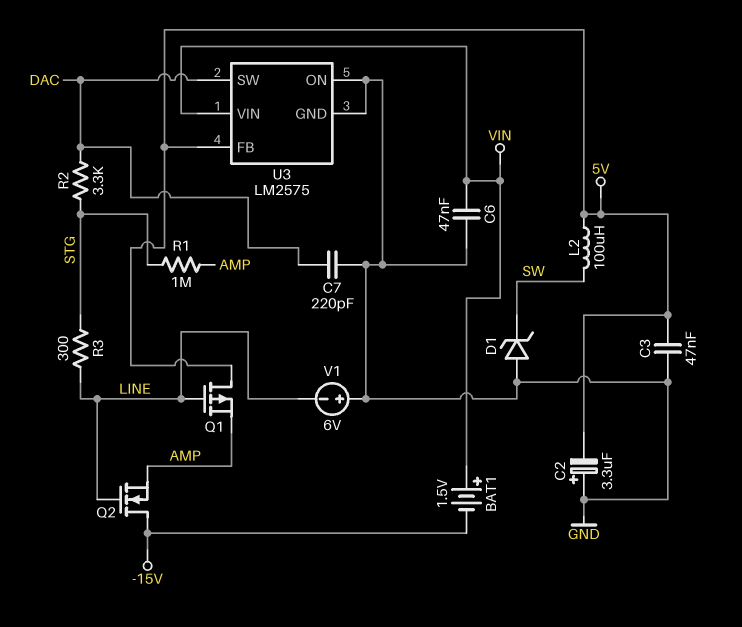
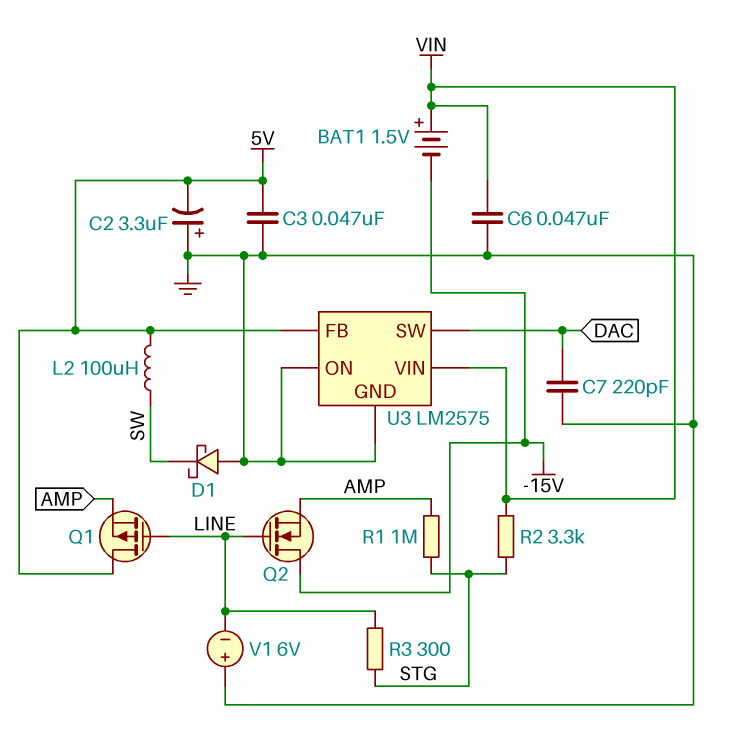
D1: zener (A GND, K SW) -> schottky (A GND, K SW)
R2: 3.3k (DAC, STG) -> 3.3k (STG, VIN)

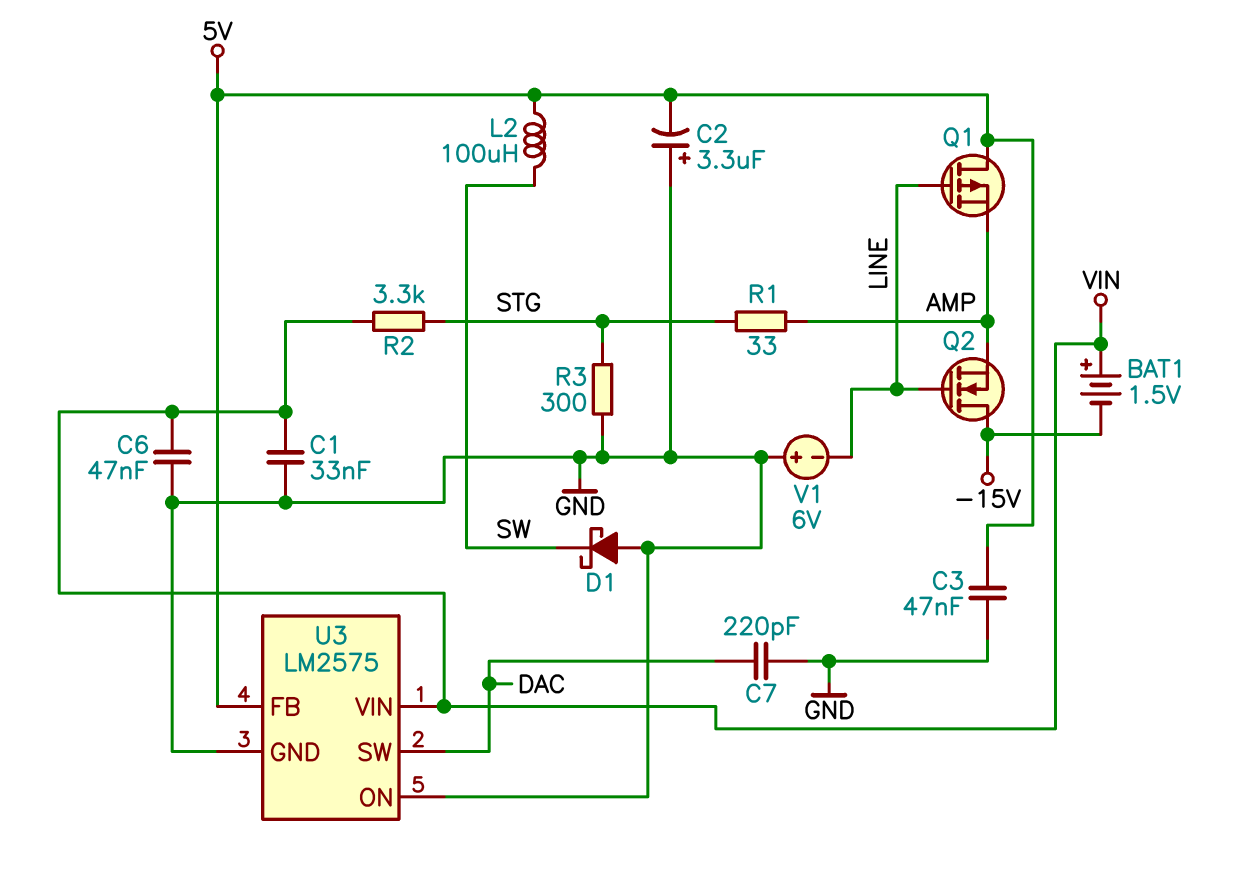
C1: none -> 33nF (GND, VIN)
R1: 1M (AMP, STG) -> 33 (AMP, STG)
R3: 300 (LINE, STG) -> 300 (GND, STG)

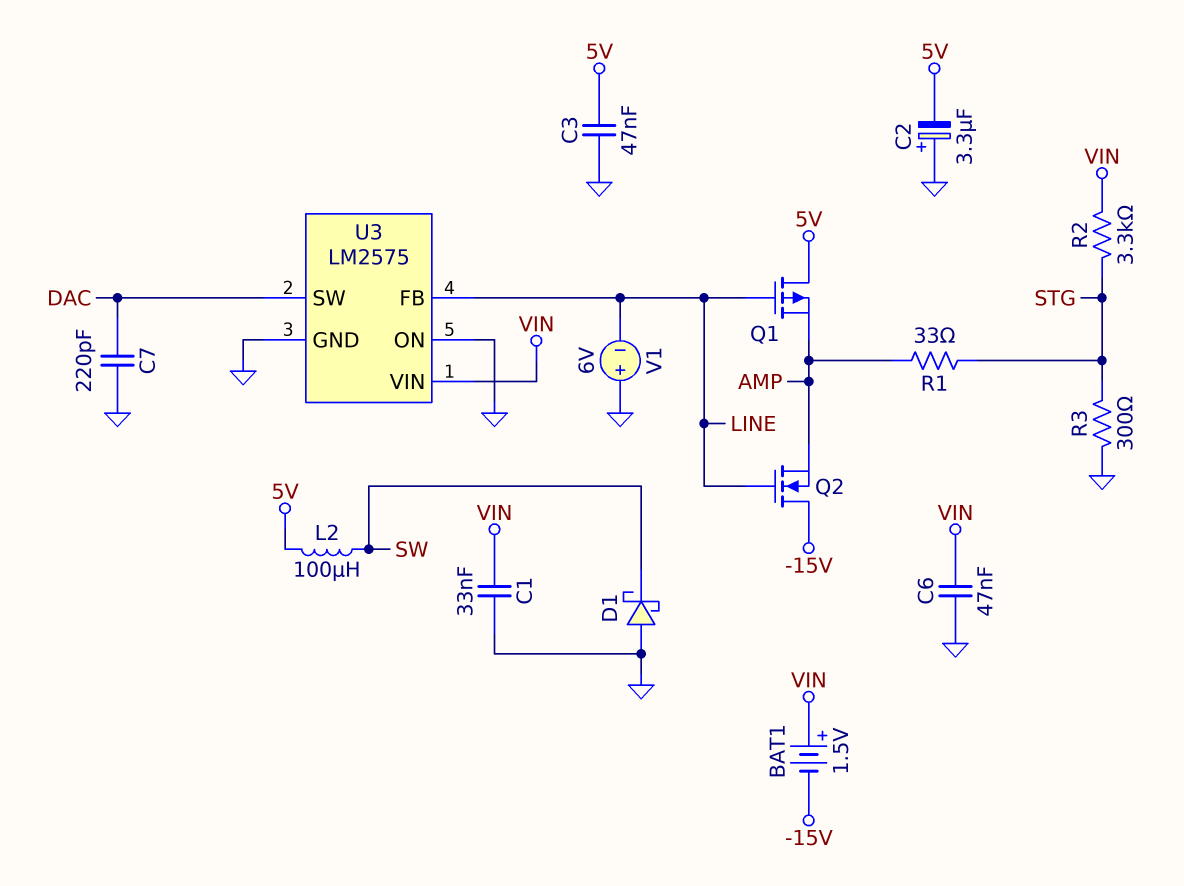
U3 pin FB: 5V -> LINE

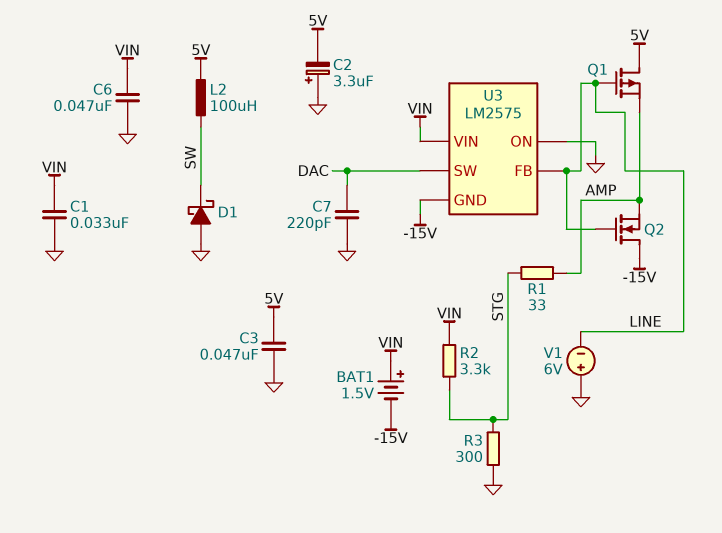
U3 pin GND: GND -> -15V

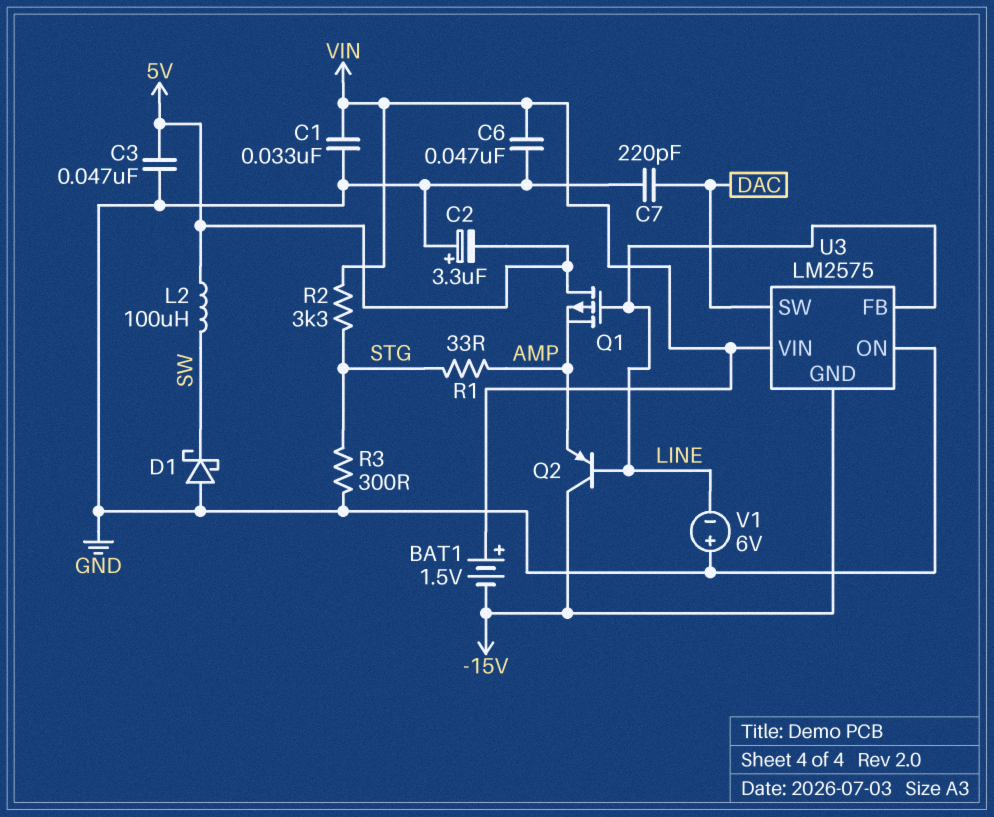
Q2: NMOS (G LINE, D -15V, S AMP) -> PNP (B LINE, C -15V, E AMP)

